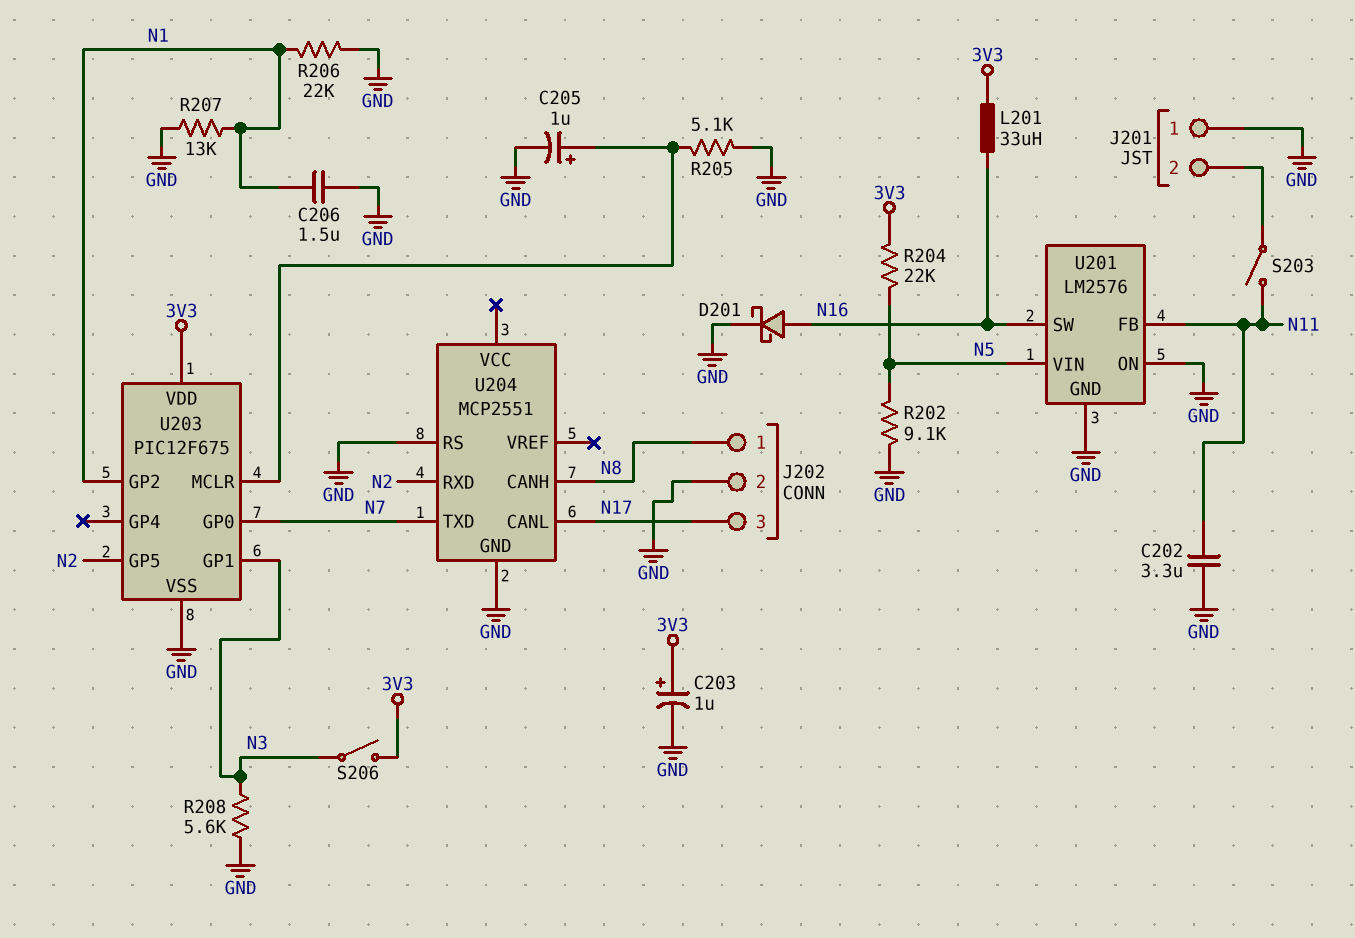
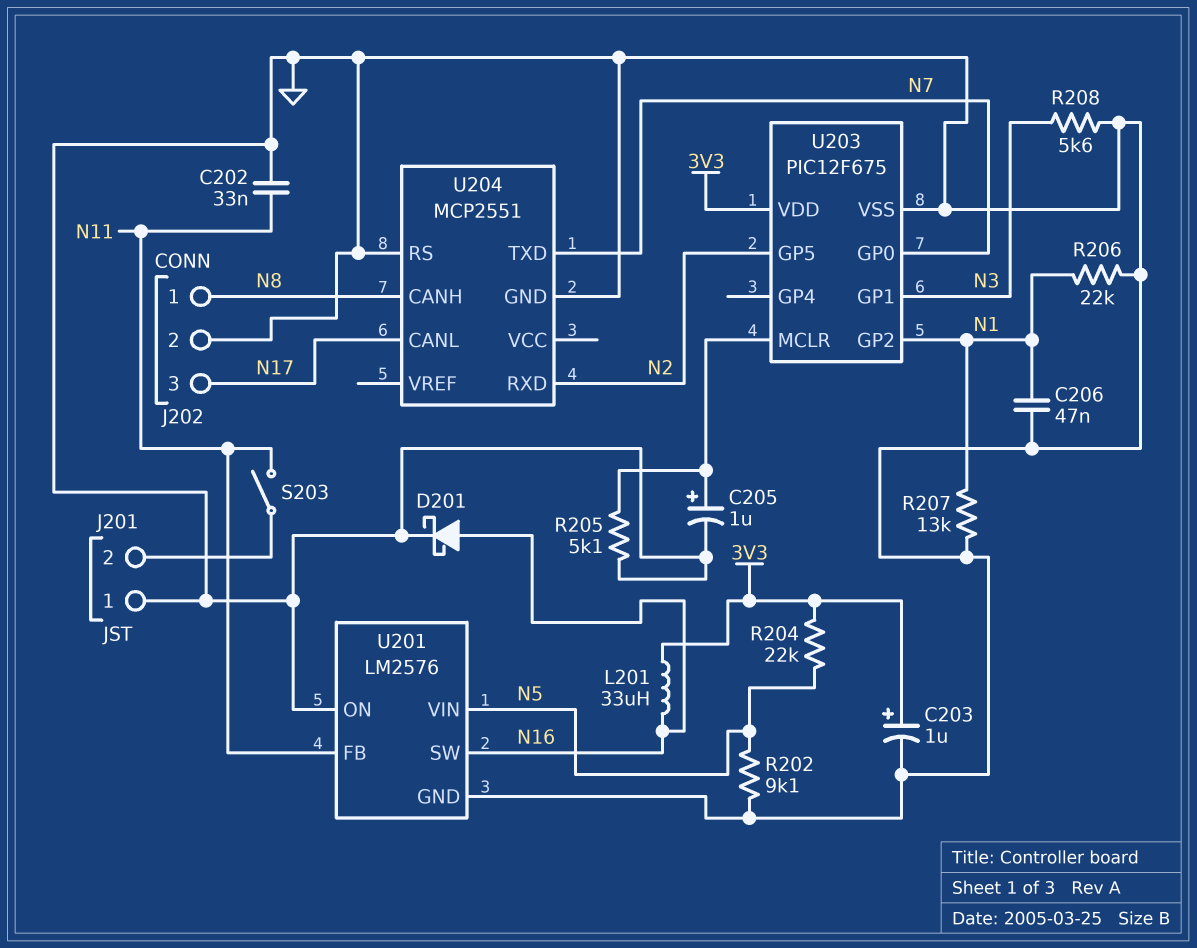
C202: 3.3uF (GND, N11) -> 33nF (GND, N11)
C206: 1.5uF (GND, N1) -> 47nF (GND, N1)
S206: switch (3V3, N3) -> none

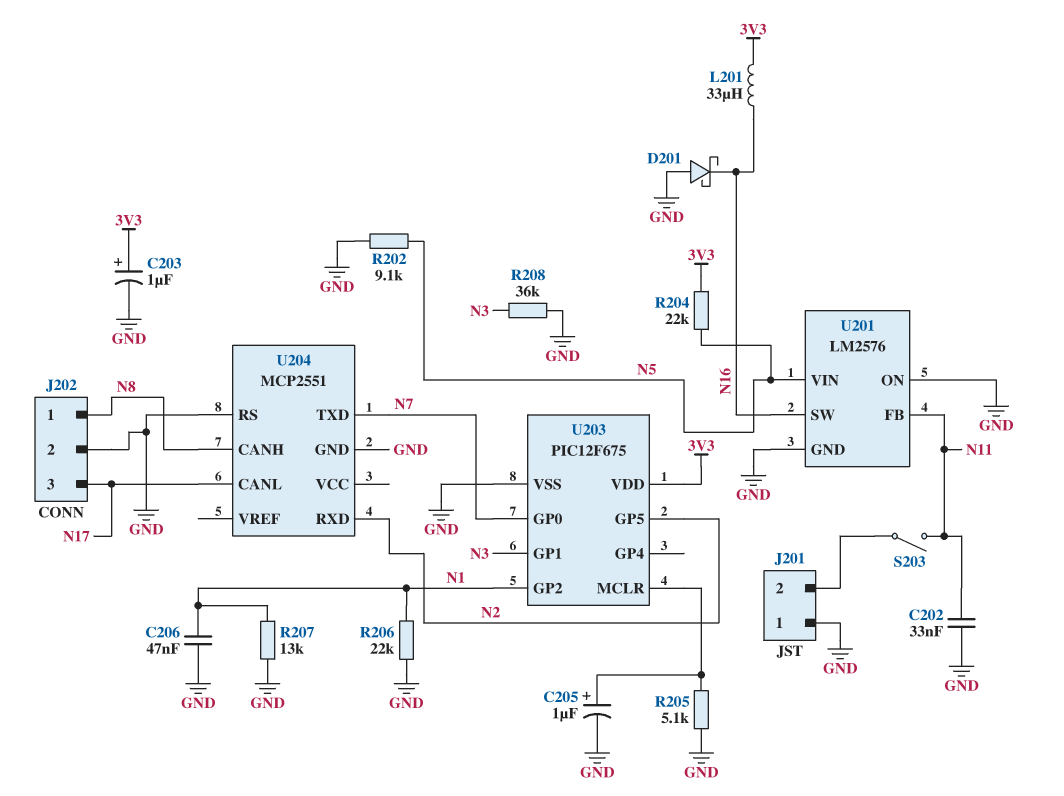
D201: schottky (A N16, K GND) -> schottky (A GND, K N16)
R208: 5.6k (GND, N3) -> 36k (GND, N3)

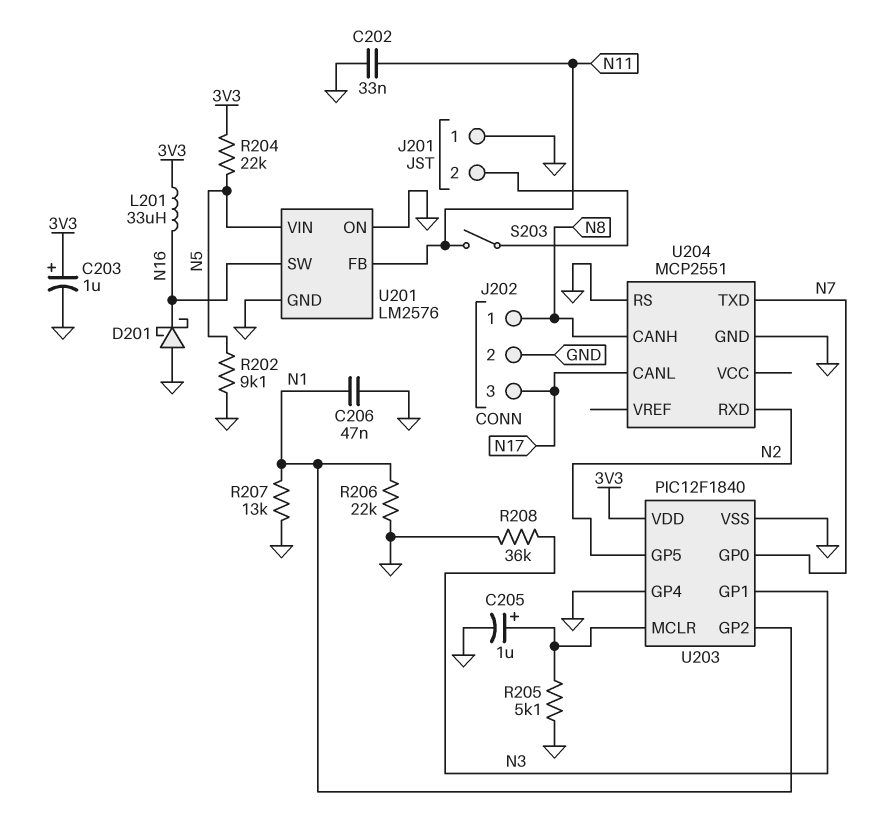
U203: PIC12F675 -> PIC12F1840
U203 pin GP4: none -> GND

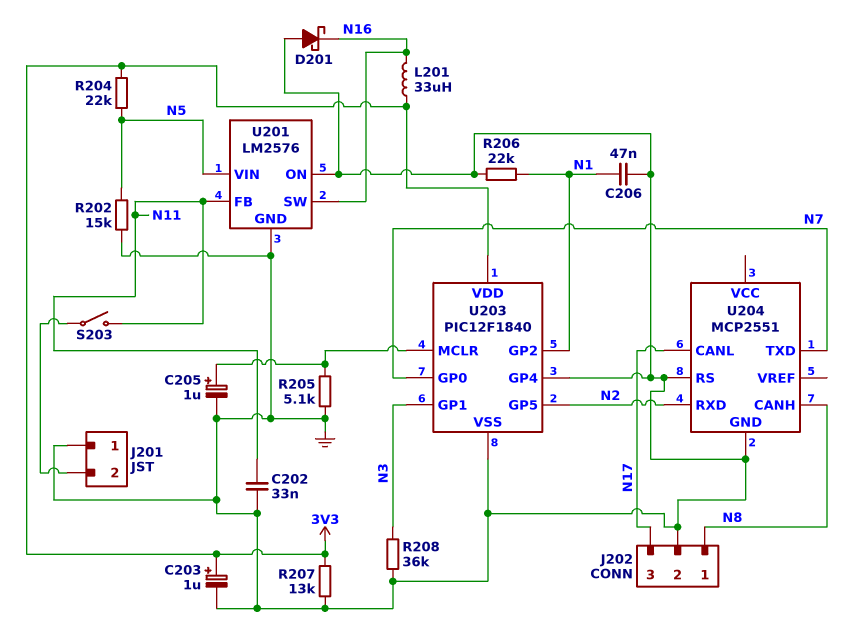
R202: 9.1k (GND, N5) -> 15k (GND, N5)
R207: 13k (GND, N1) -> 13k (3V3, GND)

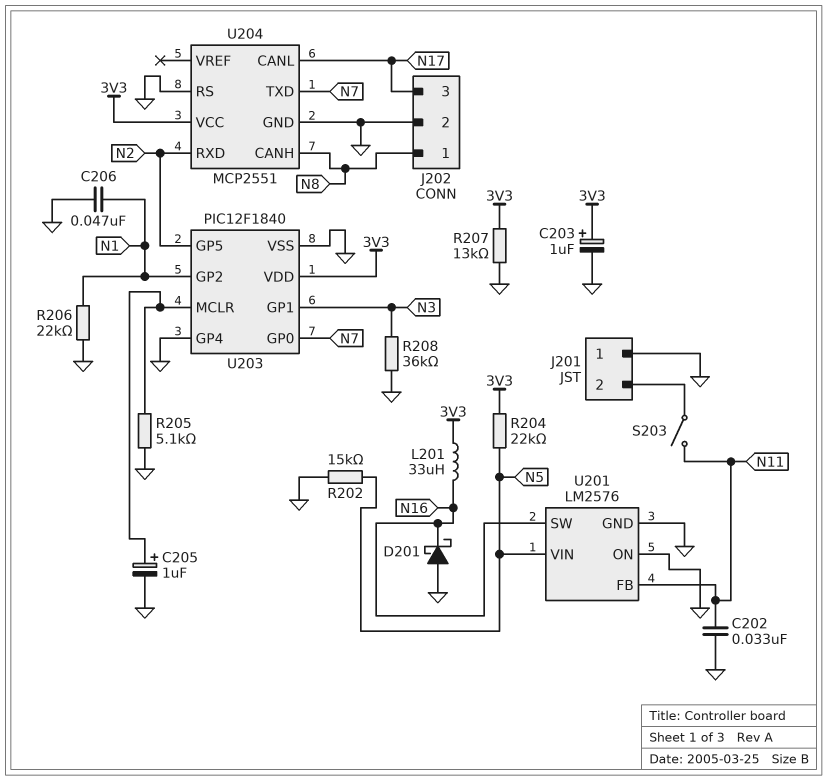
U204 pin VCC: none -> 3V3

